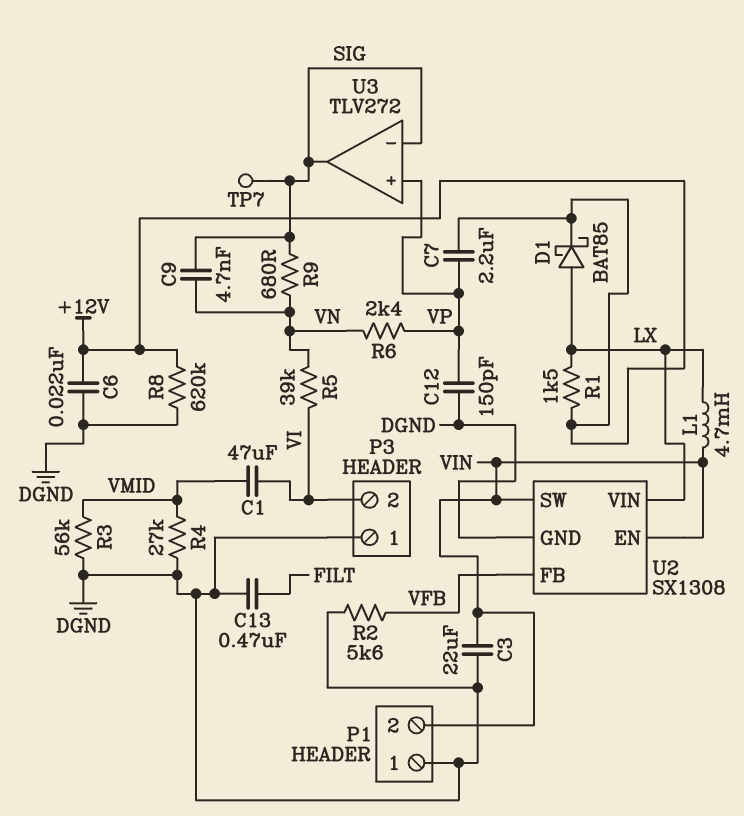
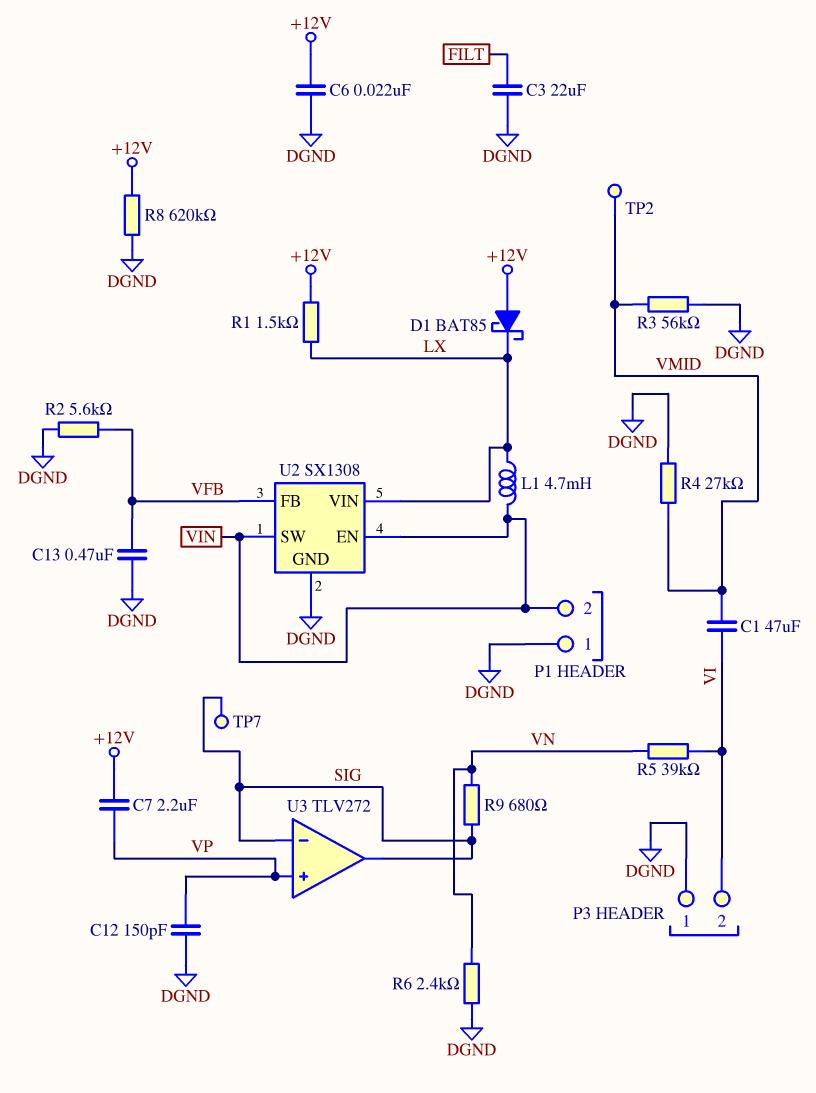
C3: 22uF (DGND, VIN) -> 22uF (DGND, FILT)
C9: 4.7nF (SIG, VN) -> none
C13: 470nF (DGND, FILT) -> 470nF (DGND, VFB)
D1: schottky BAT85 (A LX, K +12V) -> schottky BAT85 (A +12V, K LX)
R6: 2.4k (VN, VP) -> 2.4k (DGND, VN)
TP2: none -> test point (VMID)

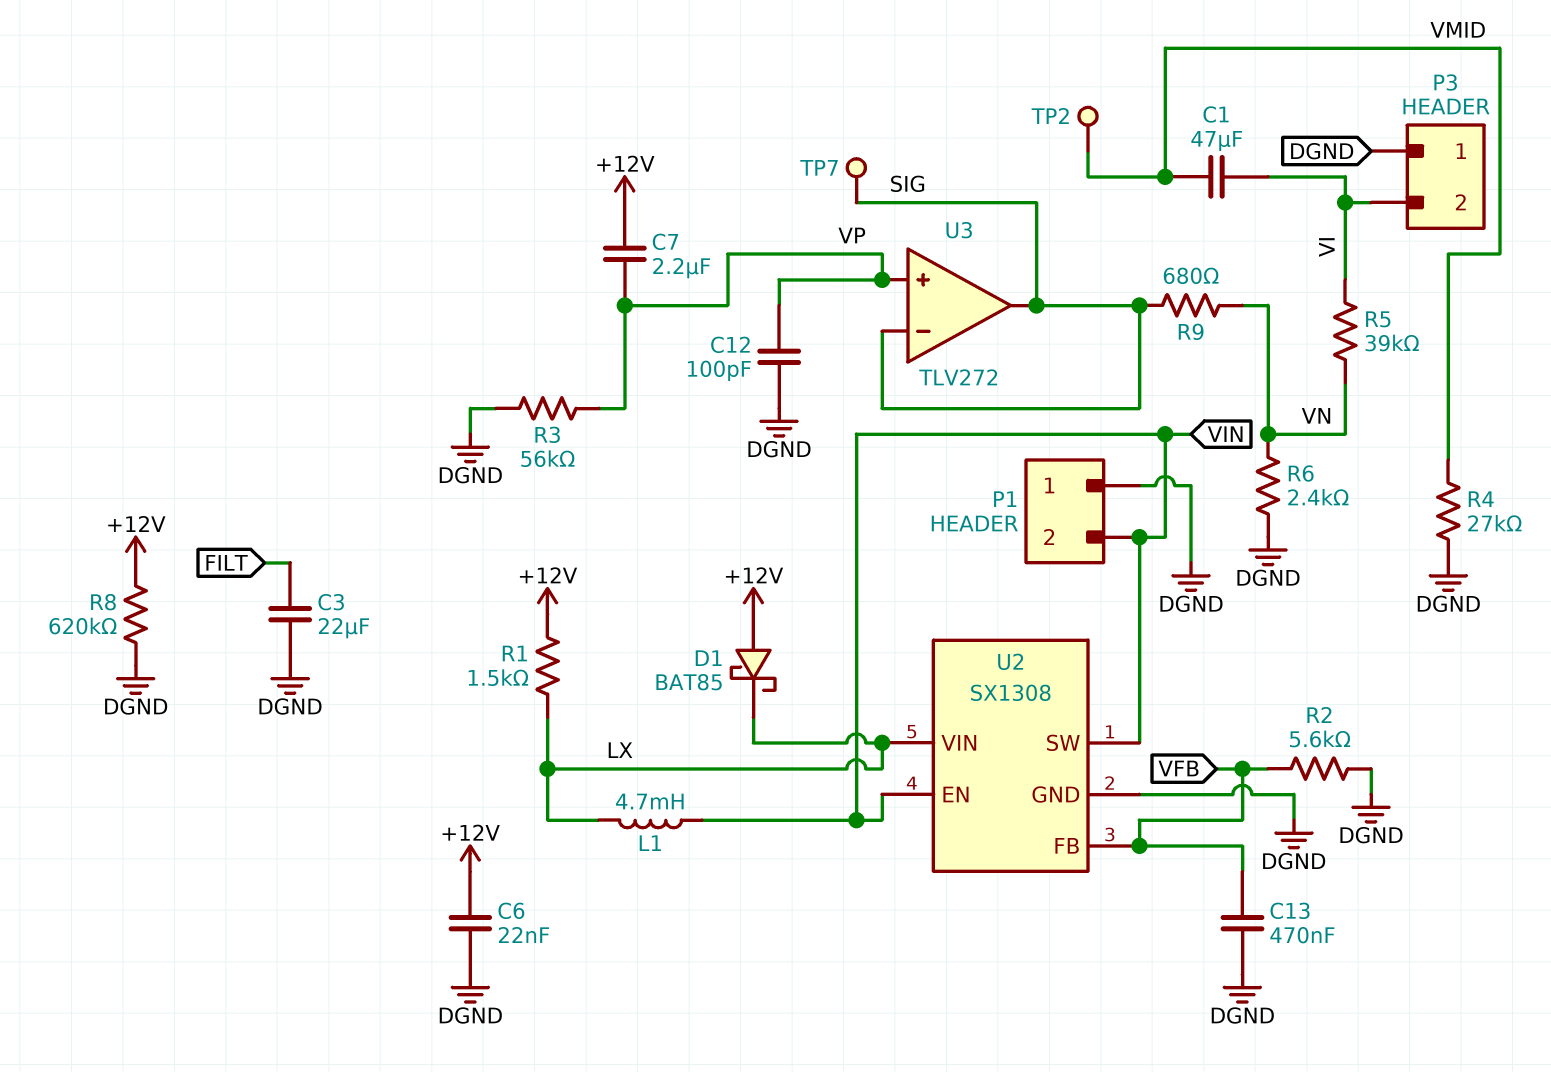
C12: 150pF (DGND, VP) -> 100pF (DGND, VP)
R3: 56k (DGND, VMID) -> 56k (DGND, VP)

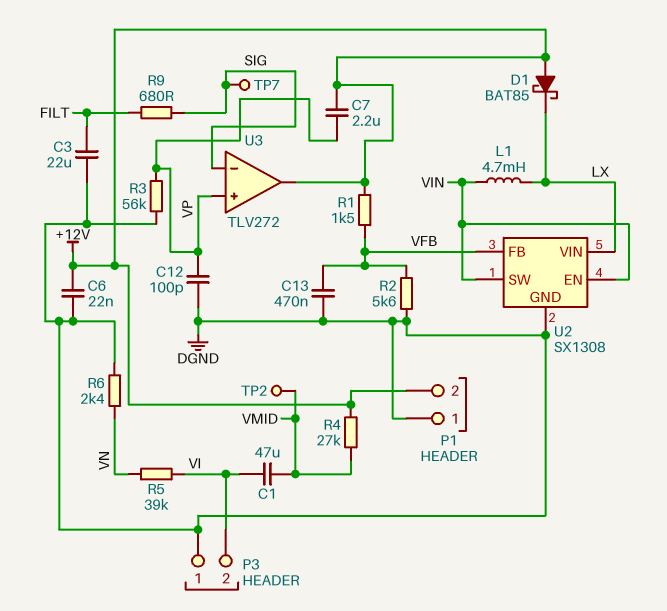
P1 pin 2: VIN -> +12V
R1: 1.5k (+12V, LX) -> 1.5k (+12V, VFB)
R4: 27k (DGND, VMID) -> 27k (+12V, VMID)
R8: 620k (+12V, DGND) -> none
R9: 680 (SIG, VN) -> 680 (FILT, SIG)
U3 pin out: SIG -> +12V

